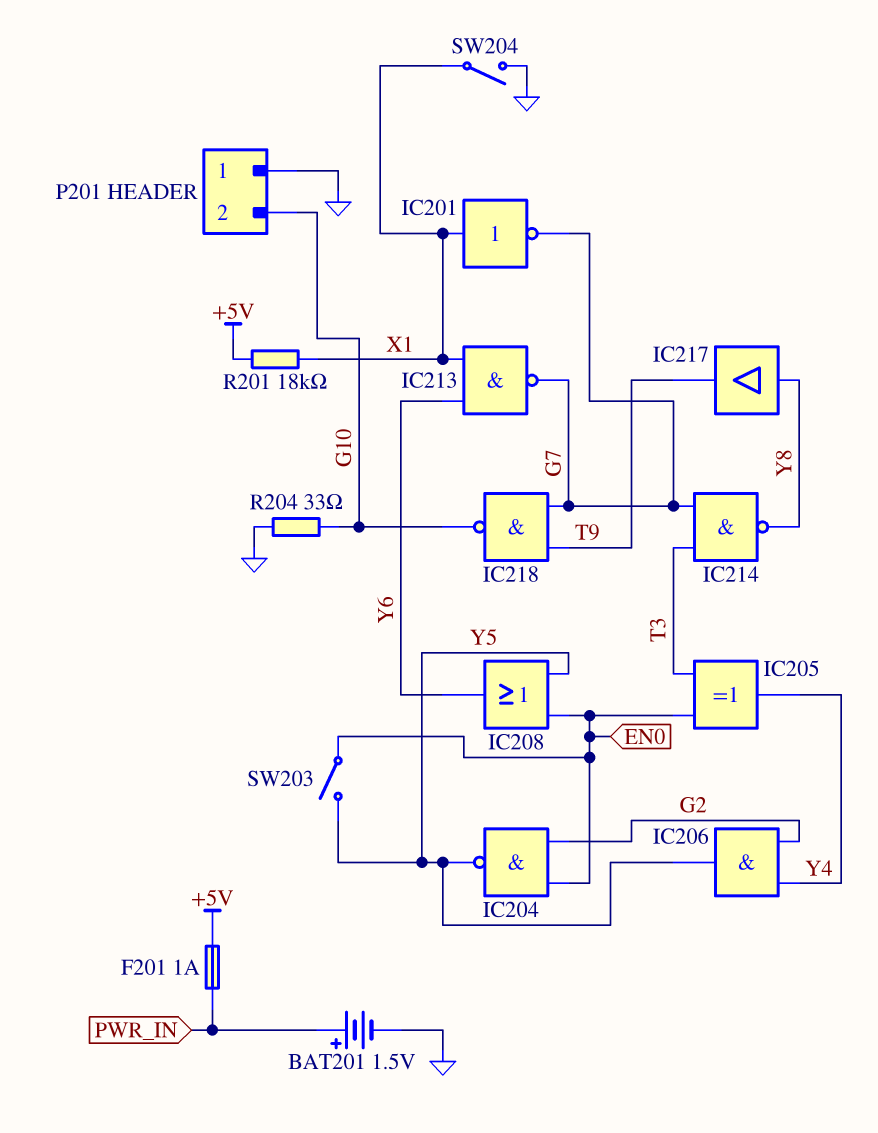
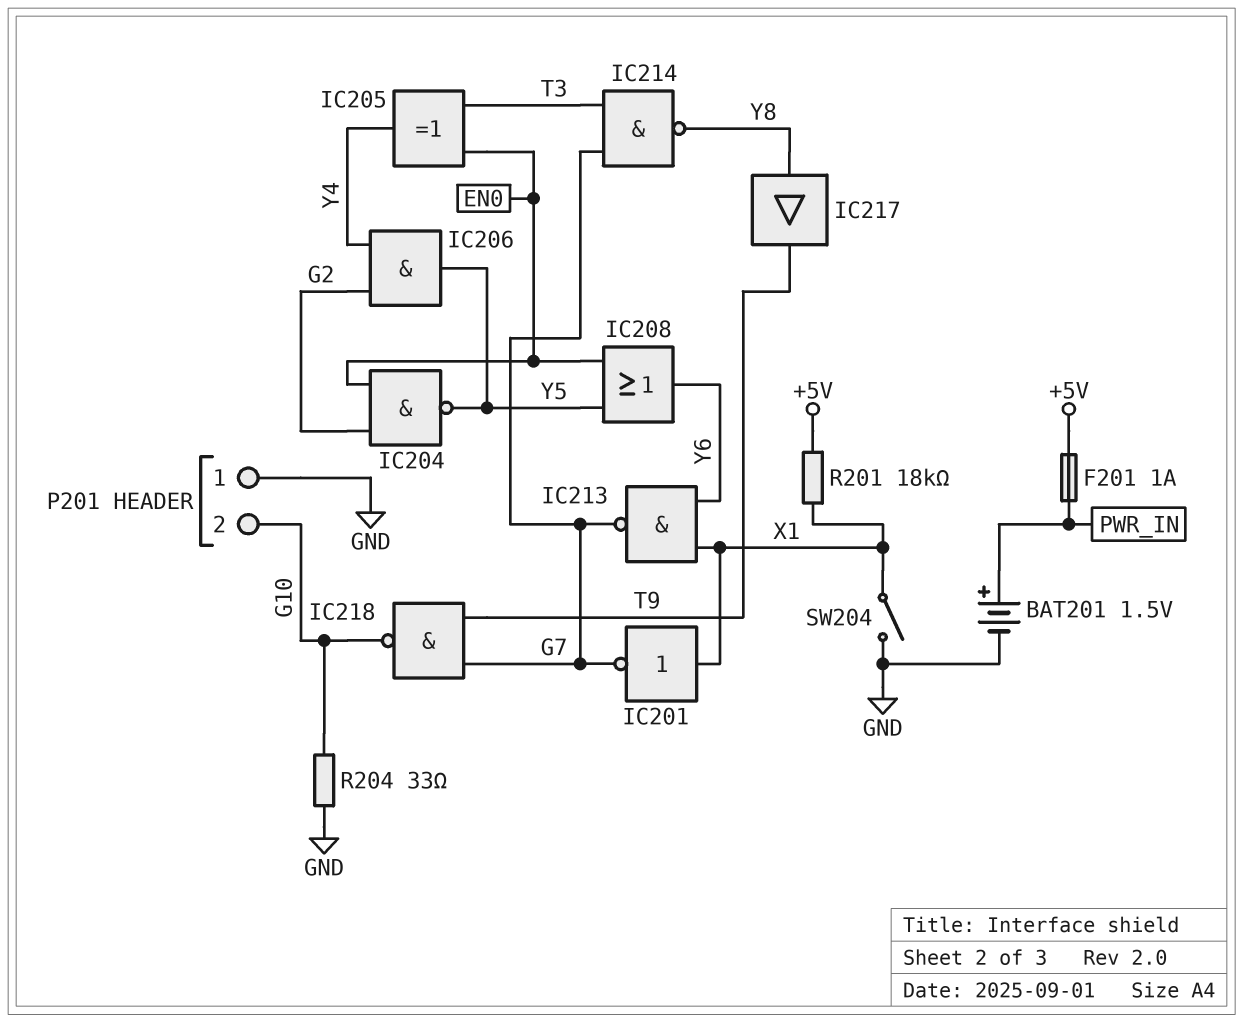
SW203: switch (EN0, Y5) -> none

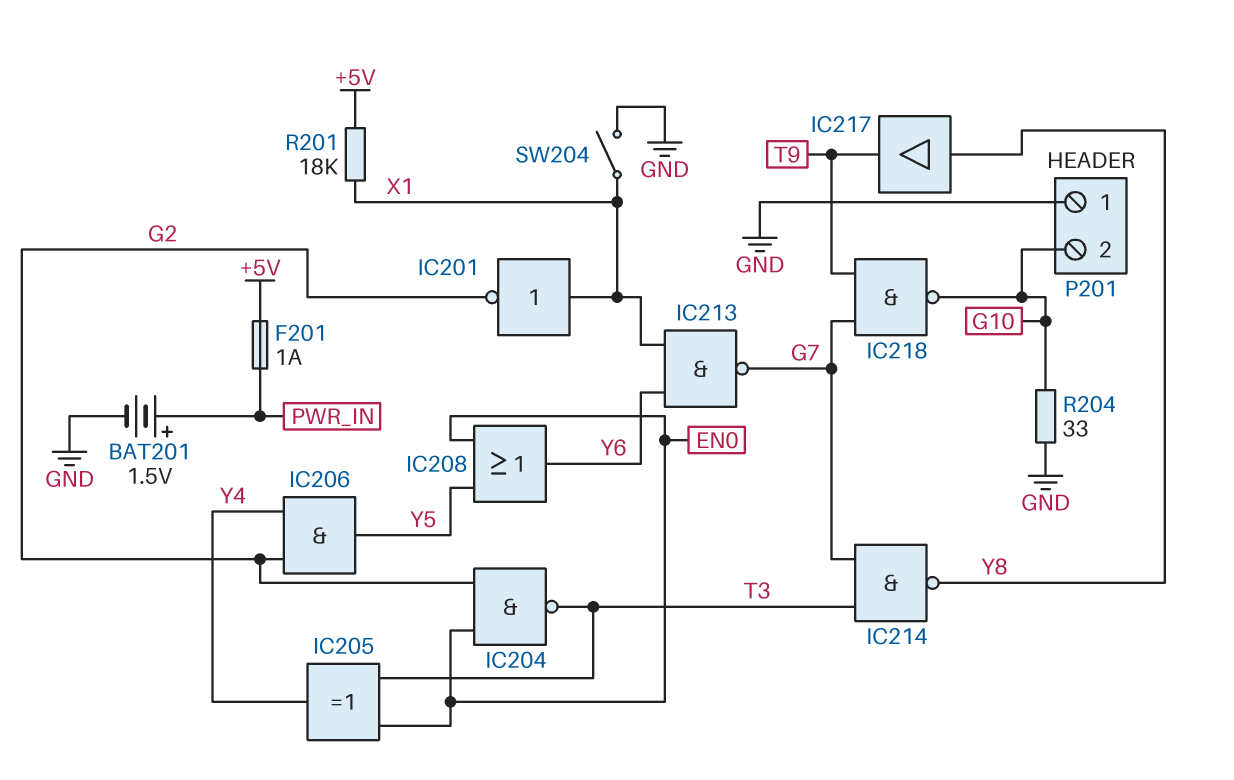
IC201: NOT (in X1, out G7) -> NOT (in X1, out G2)
IC204: NAND (in EN0, in G2, out Y5) -> NAND (in EN0, in G2, out T3)

